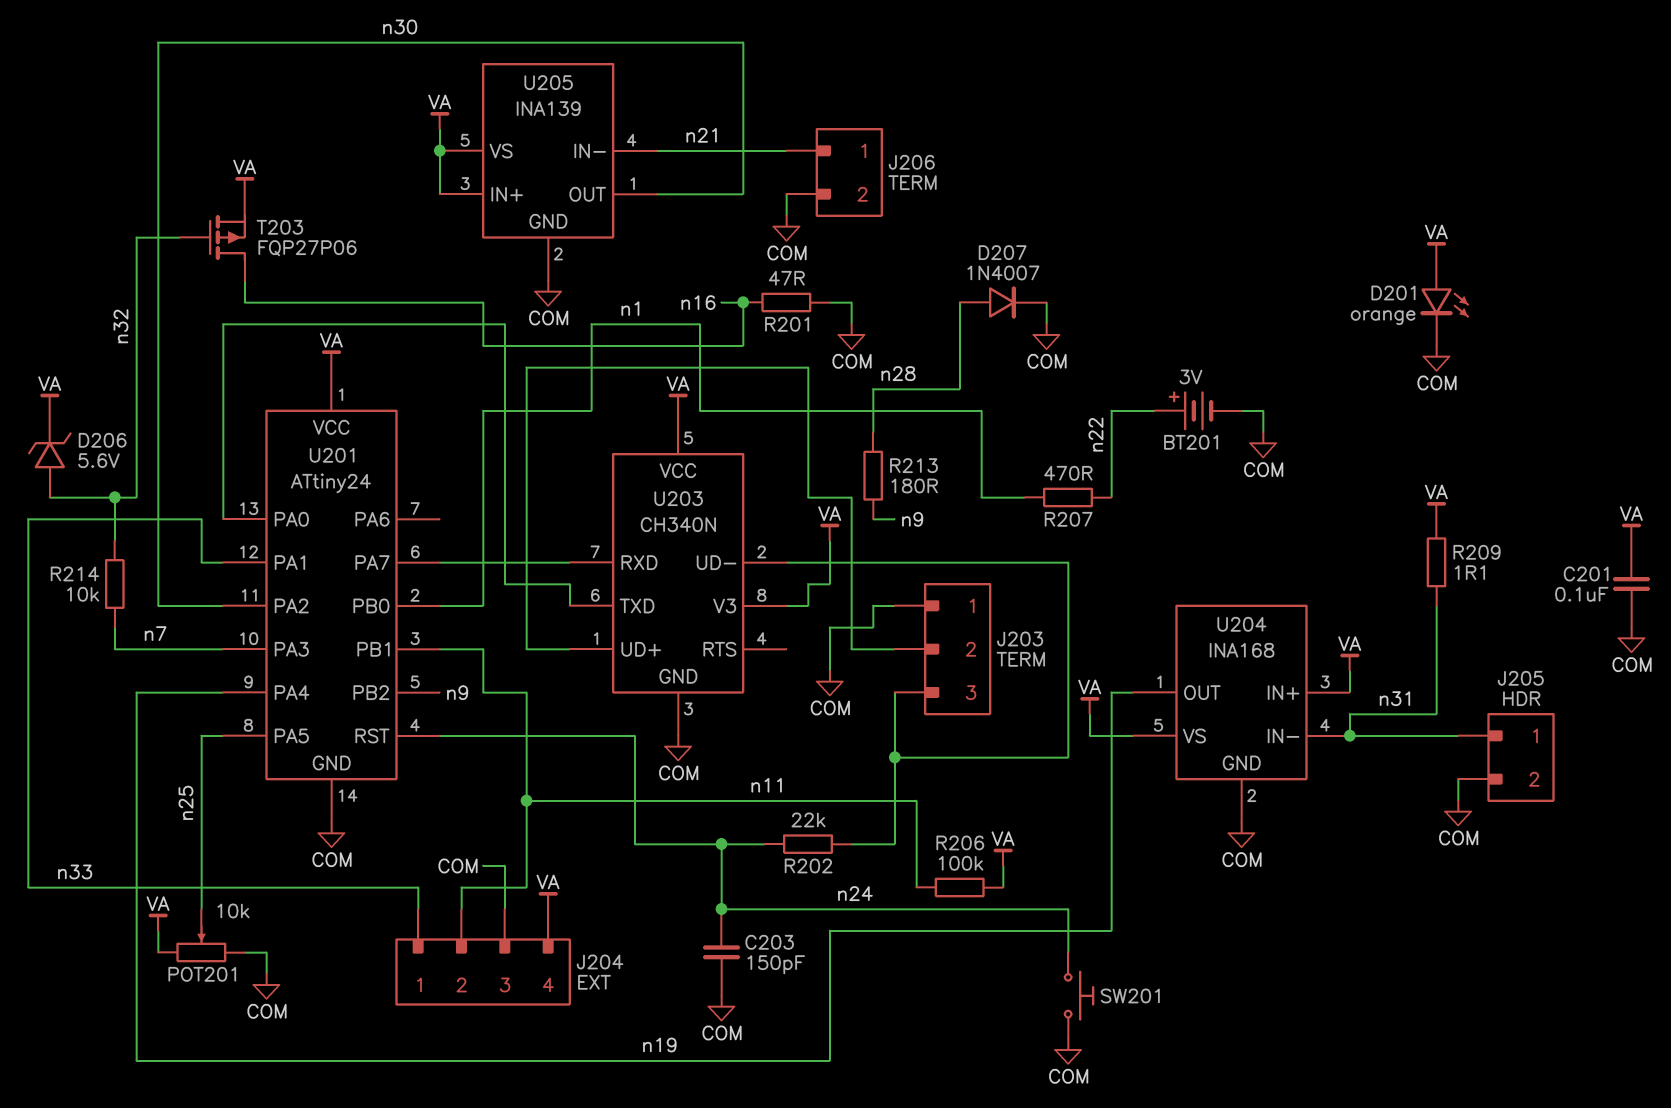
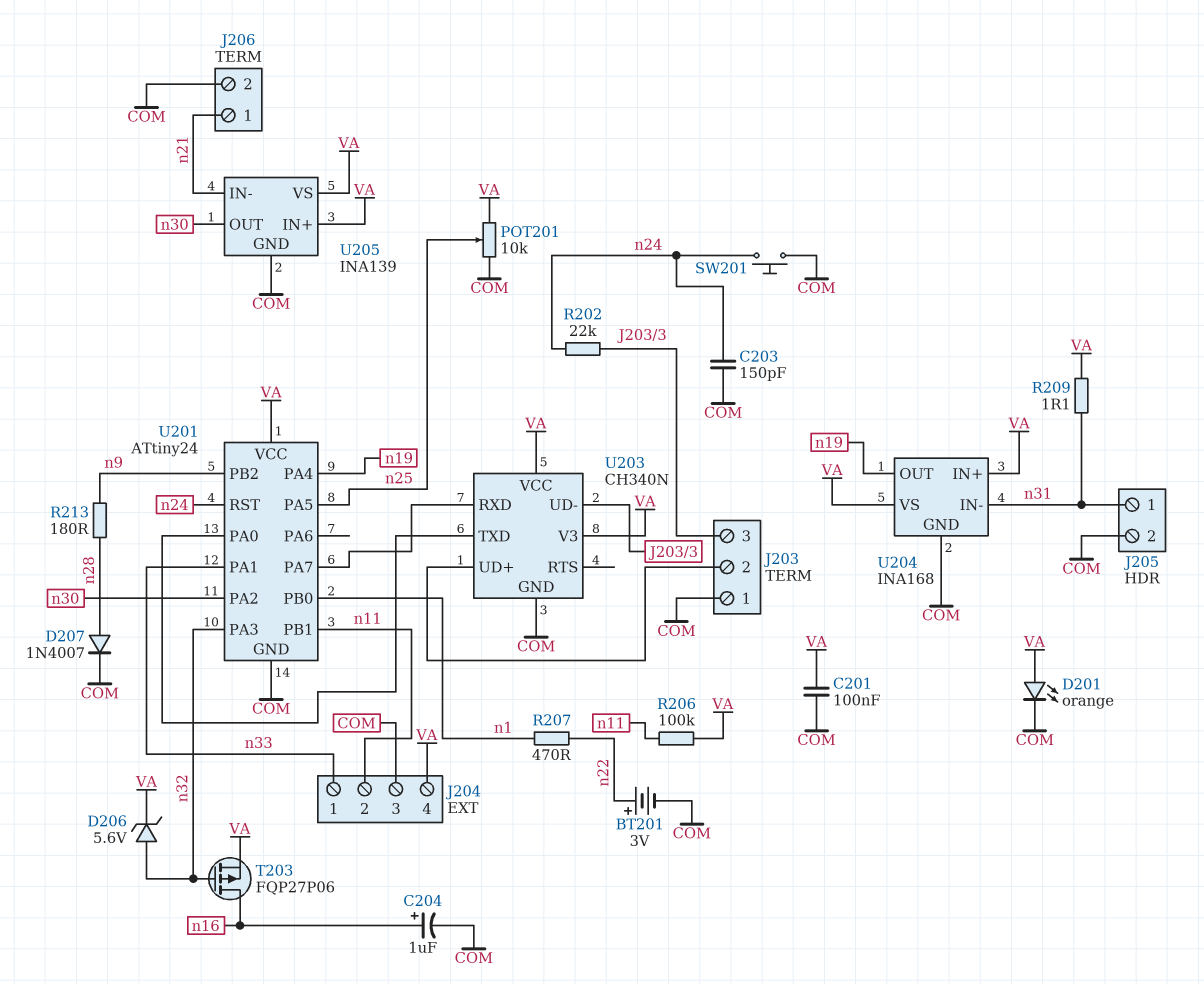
C204: none -> 1uF (plus n16, minus COM)
R201: 47 (COM, n16) -> none
R214: 10k (n7, n32) -> none
U201 pin PA3: n7 -> n32

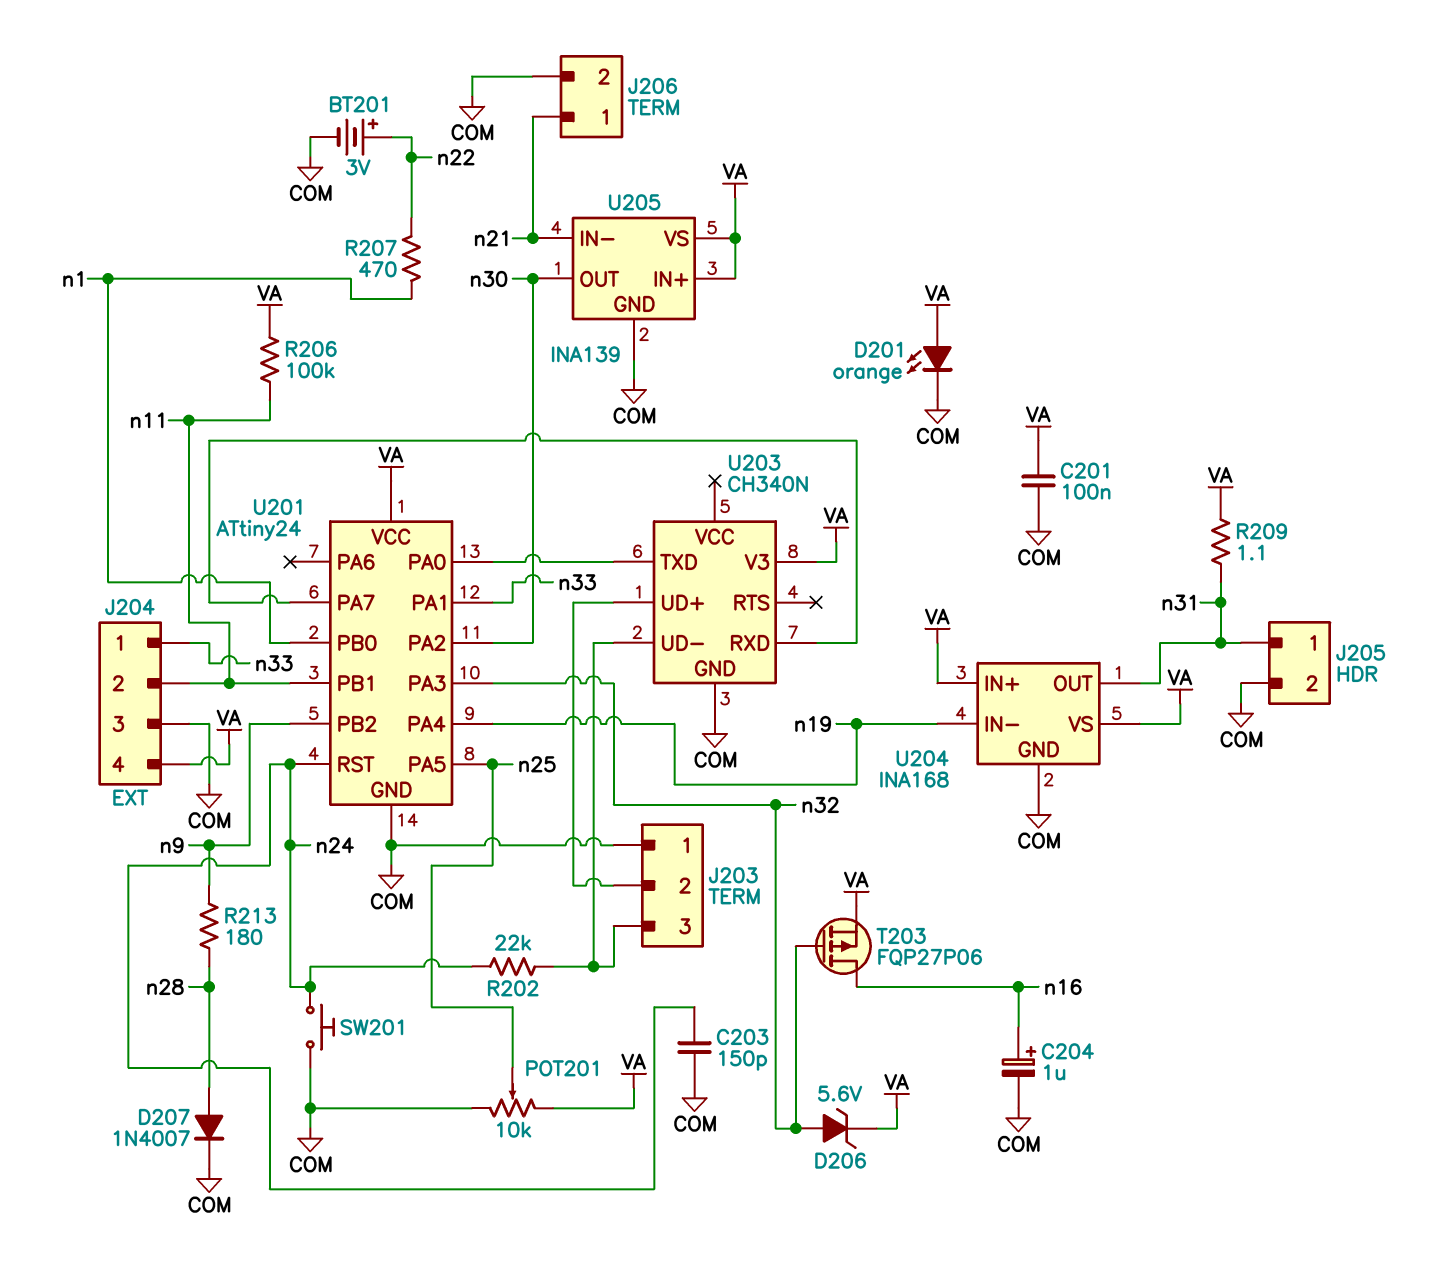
U203 pin VCC: VA -> none
U204 pin IN-: n31 -> n19
U204 pin OUT: n19 -> n31

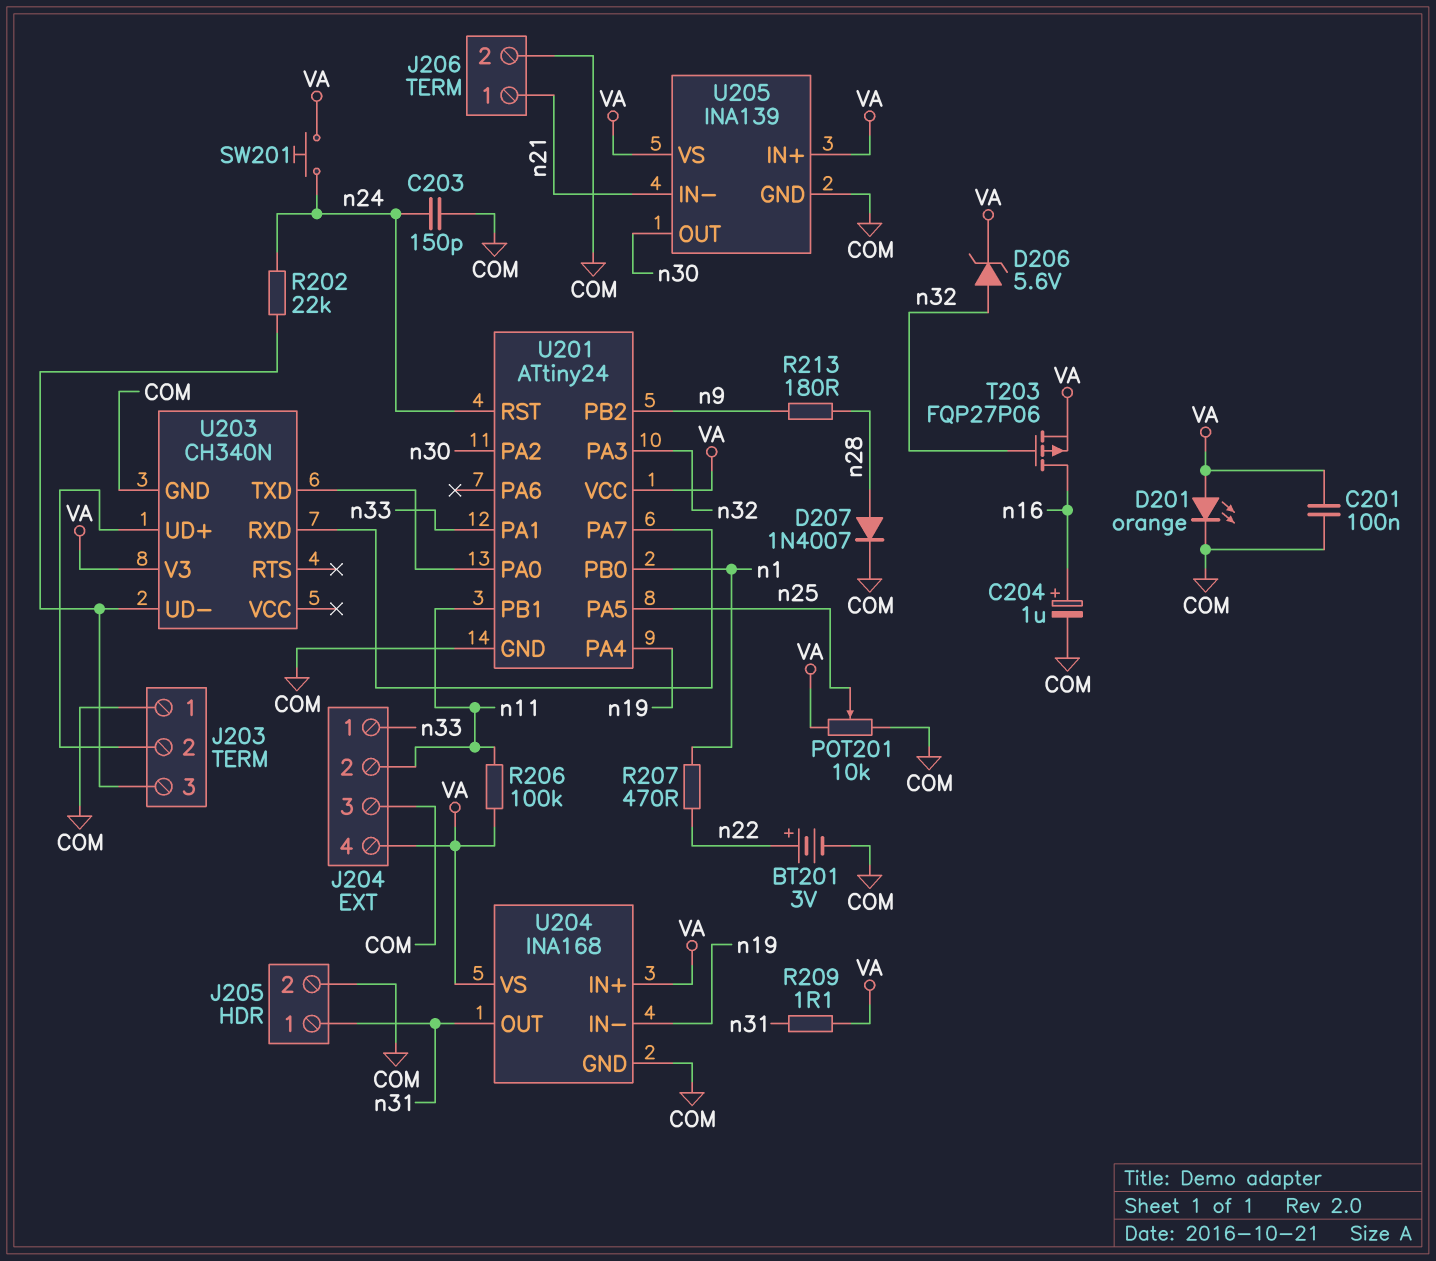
SW201: button (COM, n24) -> button (VA, n24)

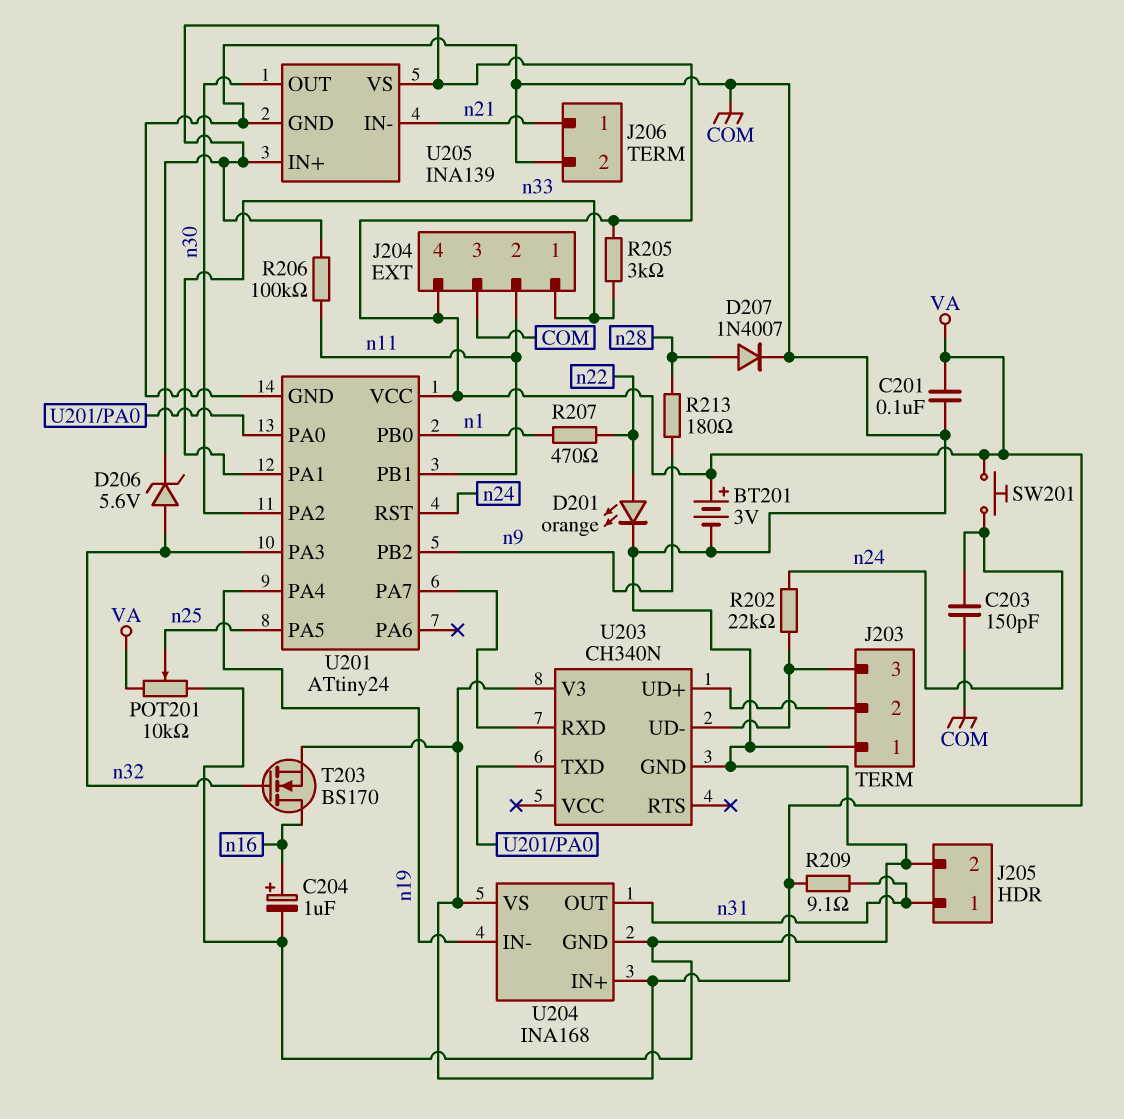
BT201: 3V (plus n22, minus COM) -> 3V (plus VA, minus COM)
D201: LED orange (A VA, K COM) -> LED orange (A n22, K COM)
R205: none -> 3k (VA, n33)
R209: 1.1 (VA, n31) -> 9.1 (VA, n31)
T203: PMOS FQP27P06 (G n32, D n16, S VA) -> NMOS BS170 (G n32, D n16, S VA)

